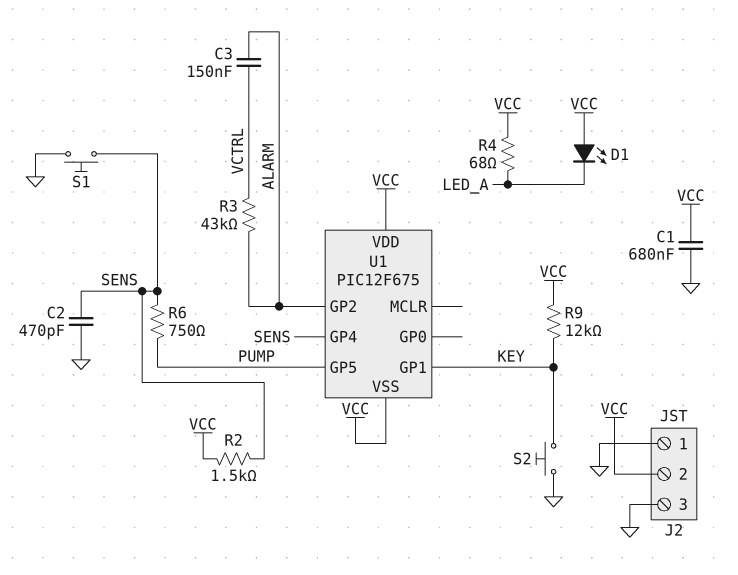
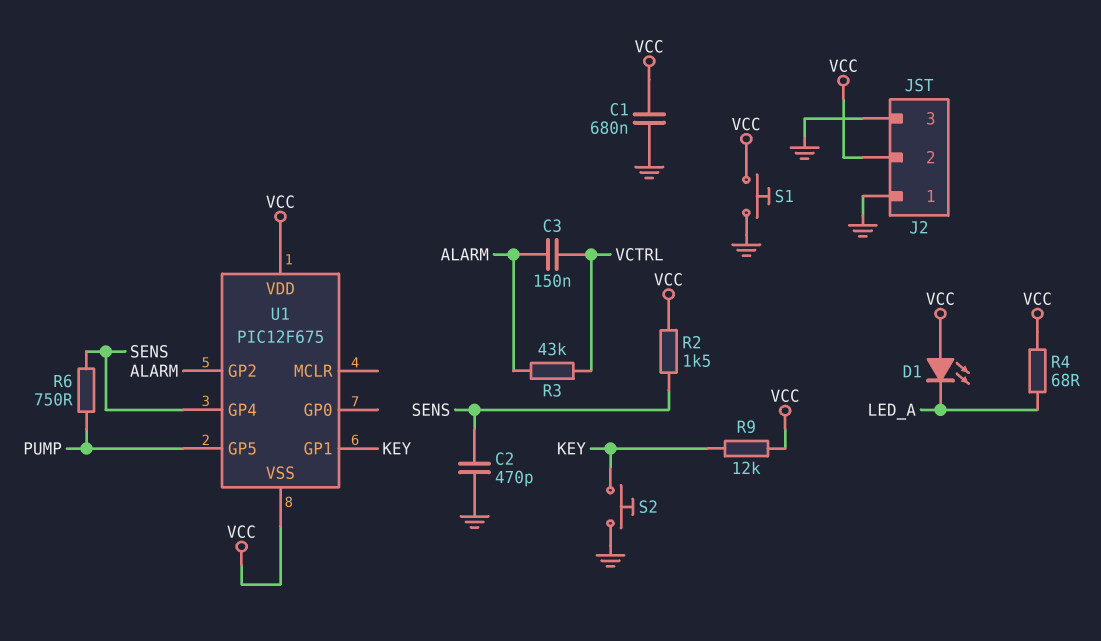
S1: button (GND, SENS) -> button (GND, VCC)

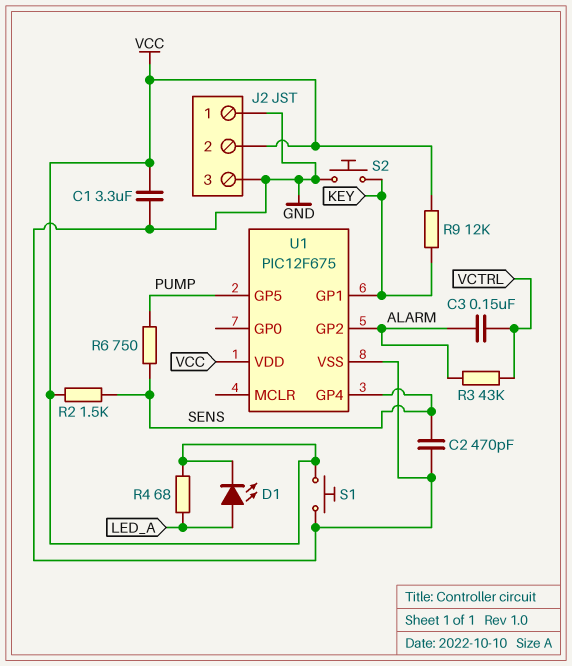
C1: 680nF (GND, VCC) -> 3.3uF (GND, VCC)
D1: LED (A VCC, K LED_A) -> LED (A LED_A, K VCC)
U1 pin VSS: VCC -> GND

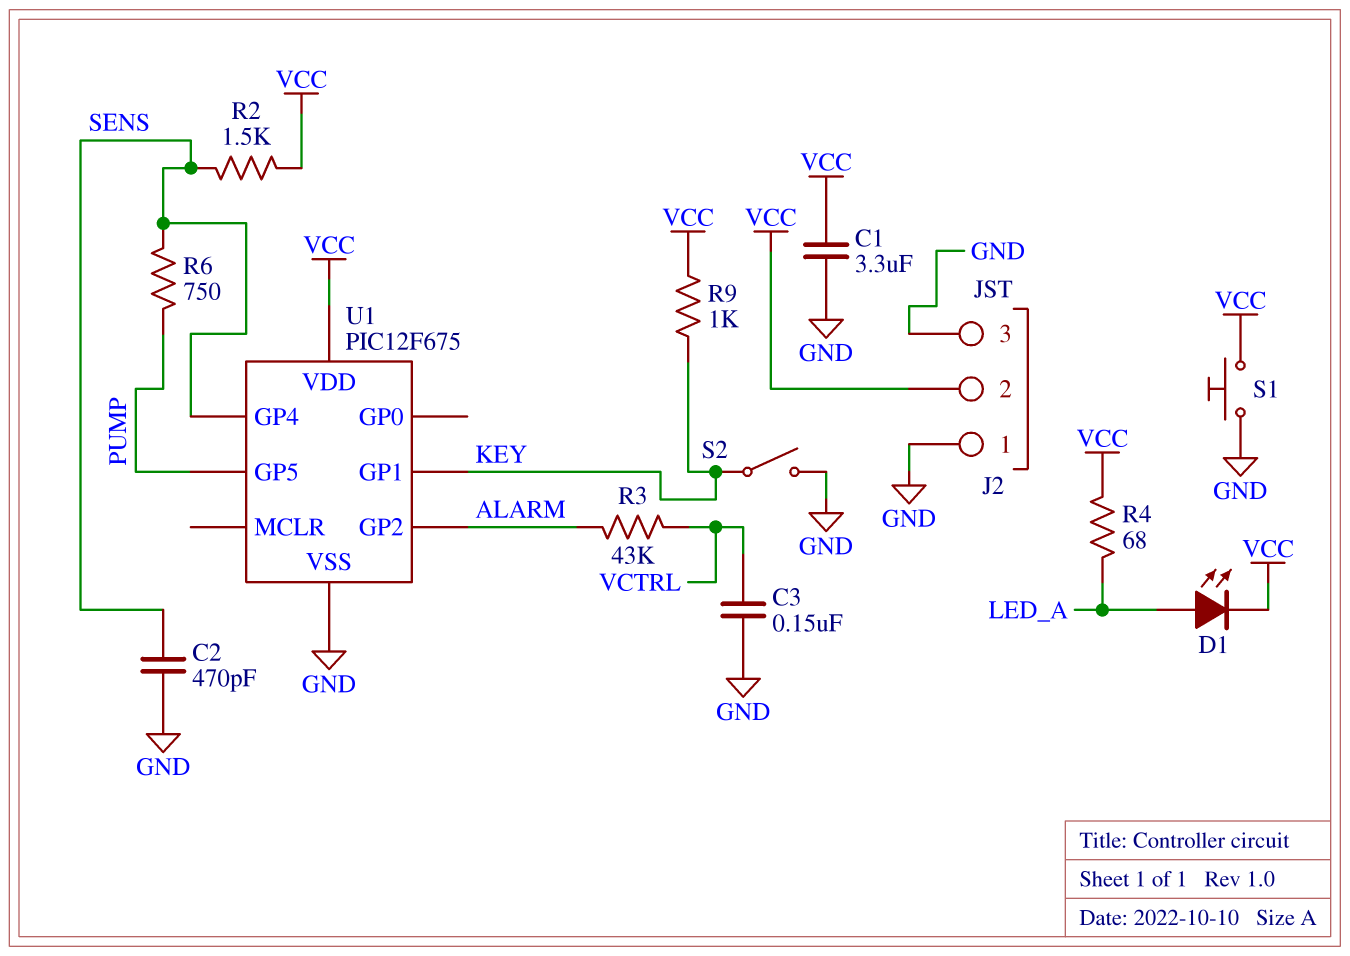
C3: 150nF (ALARM, VCTRL) -> 150nF (GND, VCTRL)
R9: 12k (KEY, VCC) -> 1k (KEY, VCC)
S2: button (GND, KEY) -> switch (GND, KEY)

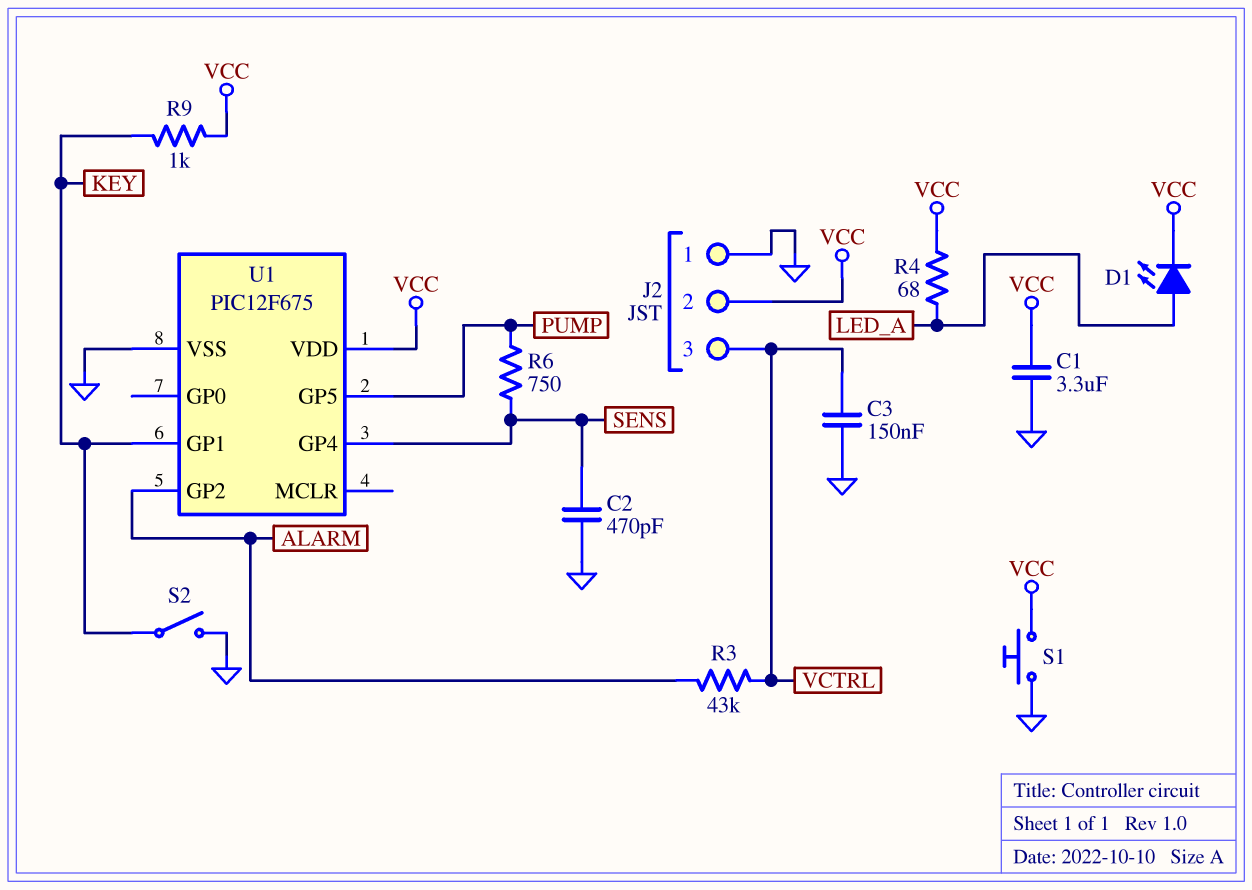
J2 pin 3: GND -> VCTRL
R2: 1.5k (SENS, VCC) -> none

